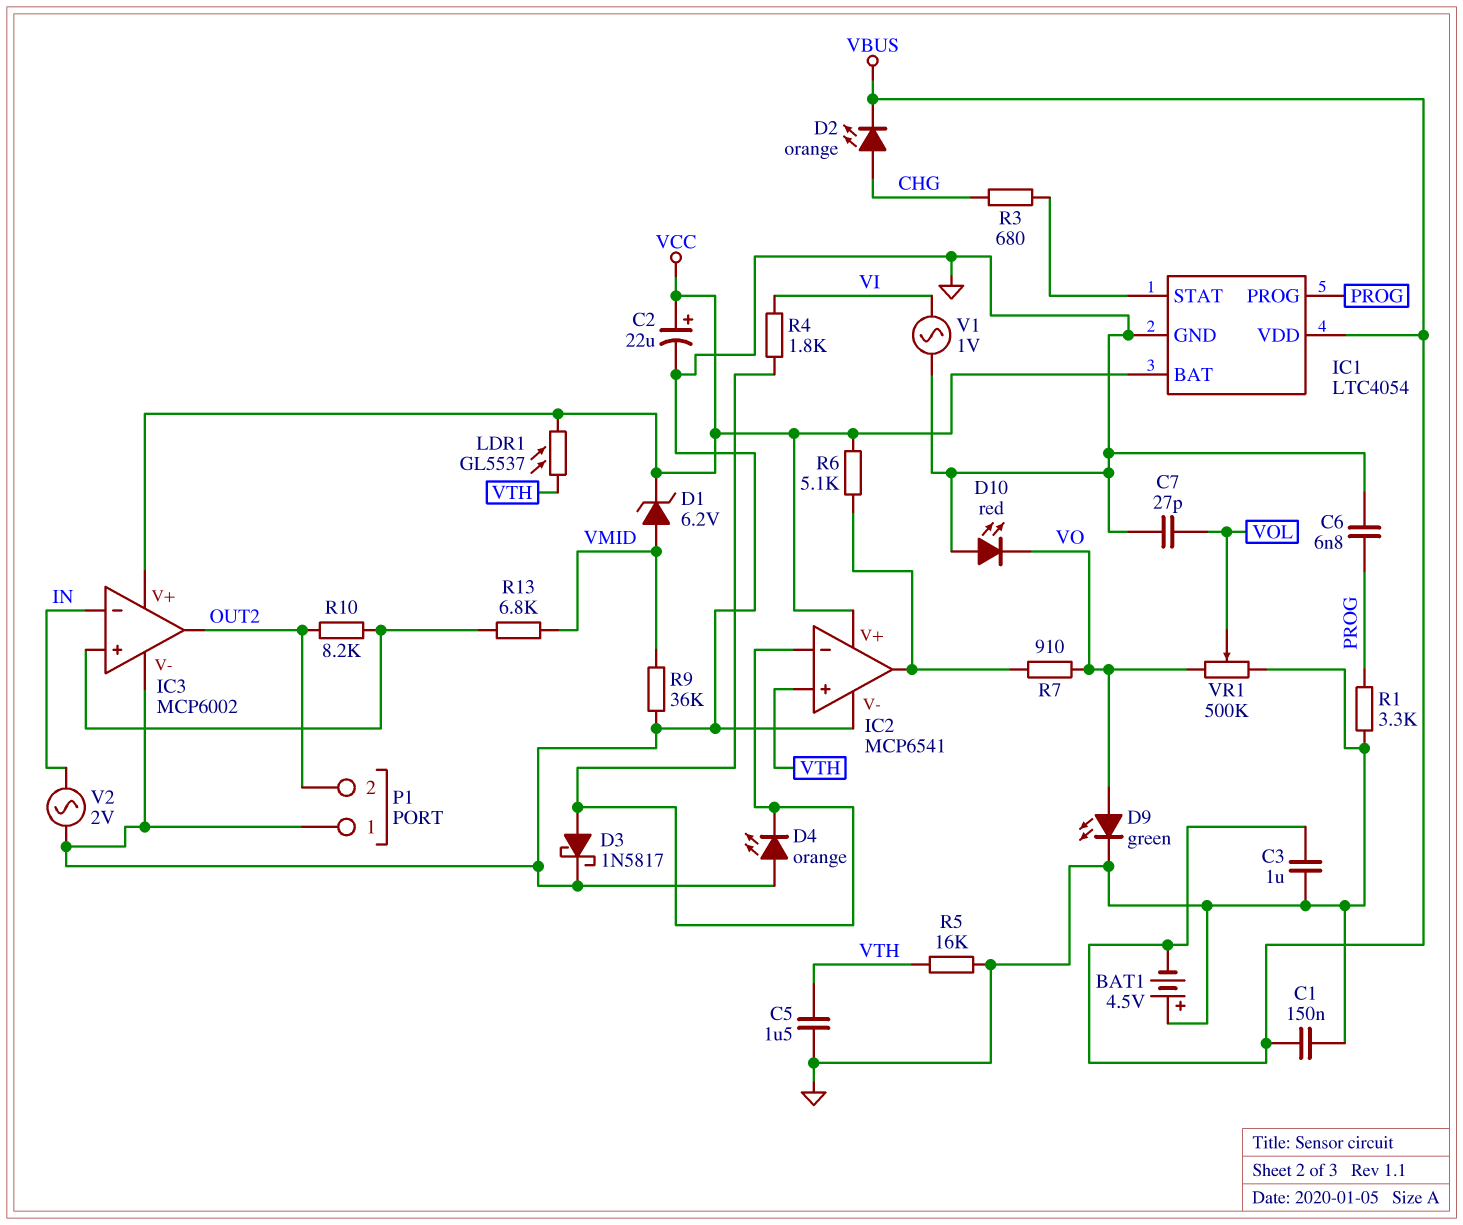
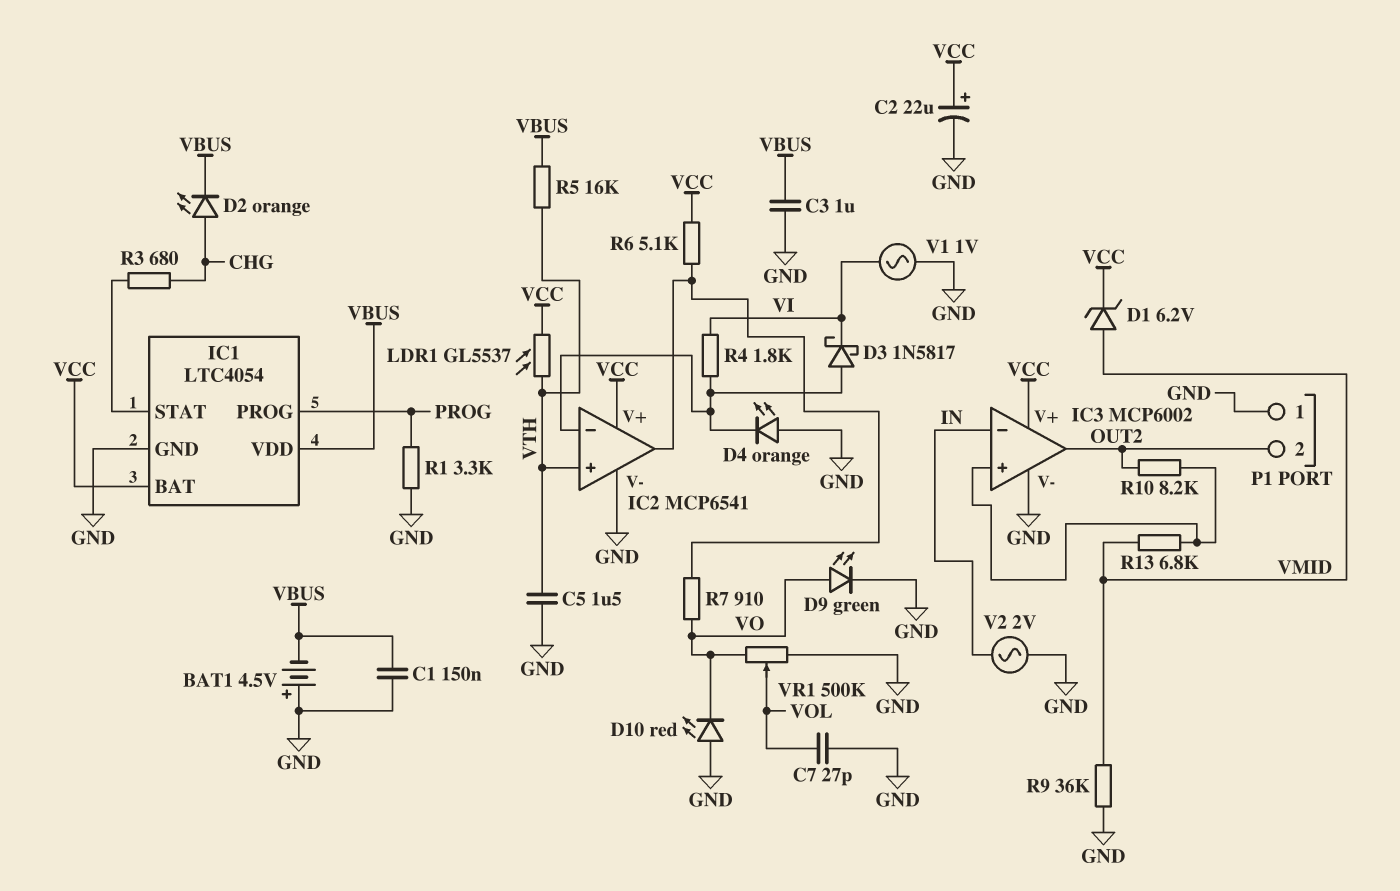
C6: 6.8nF (GND, PROG) -> none
D3: schottky 1N5817 (A IC2/in-, K GND) -> schottky 1N5817 (A IC2/in-, K VI)
R5: 16k (GND, VTH) -> 16k (VBUS, VTH)

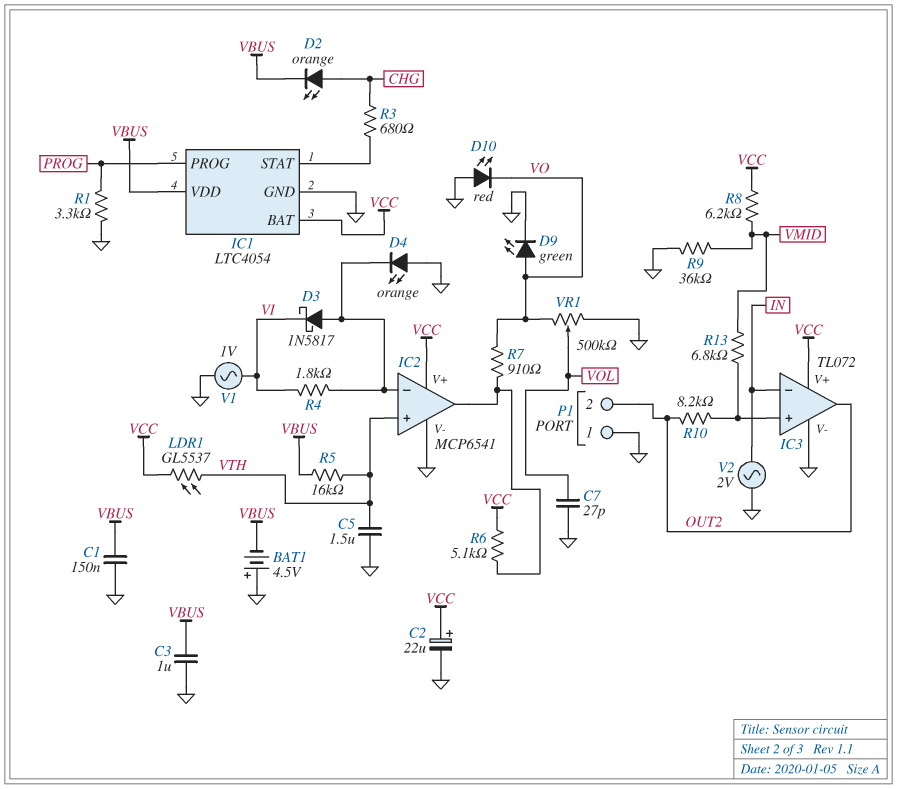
D1: zener 6.2V (A VMID, K VCC) -> none
IC3: MCP6002 -> TL072
R8: none -> 6.2k (VCC, VMID)

